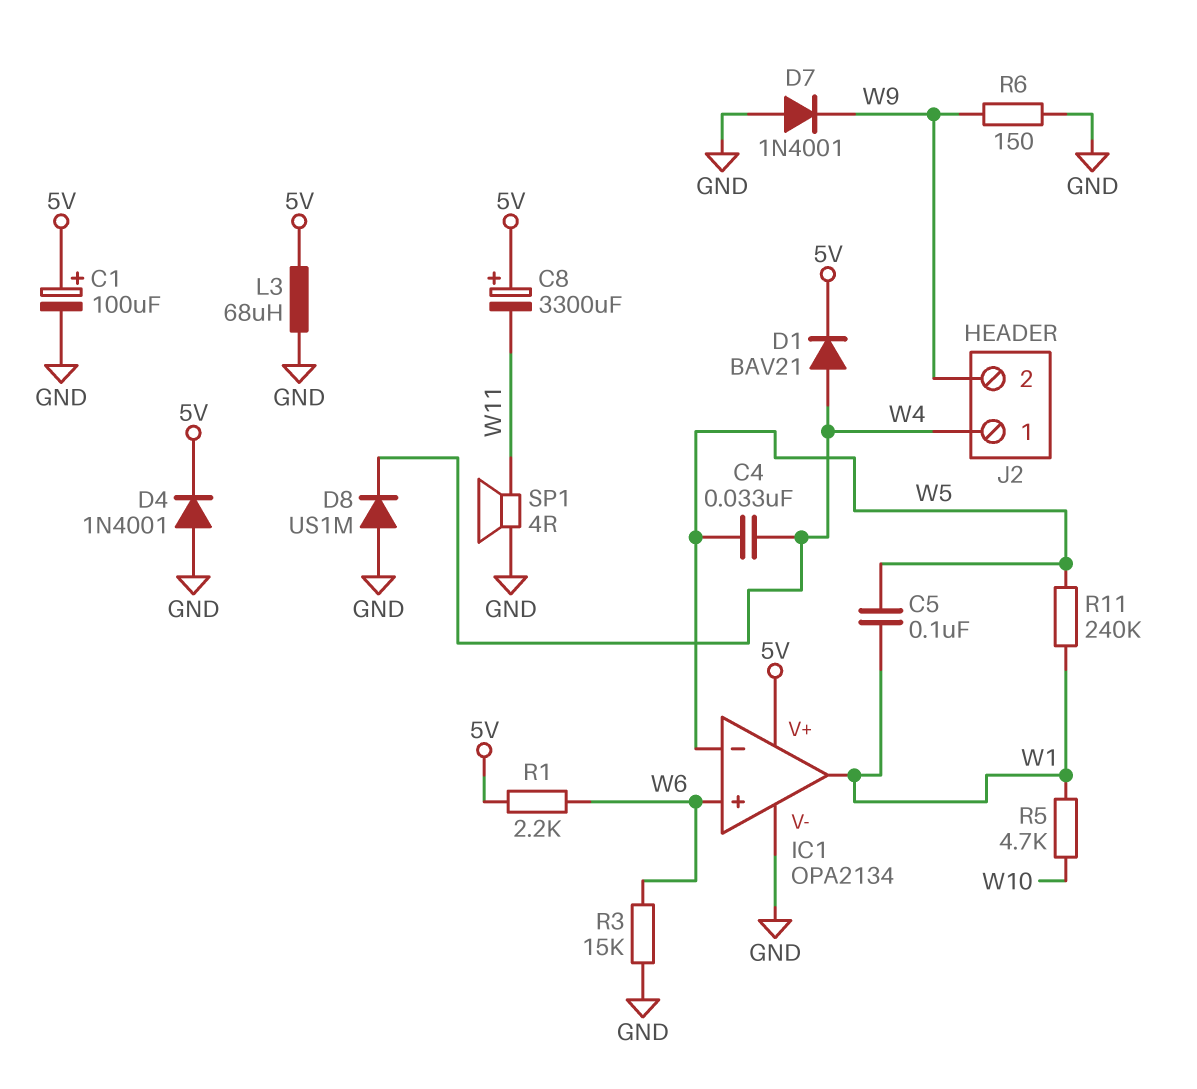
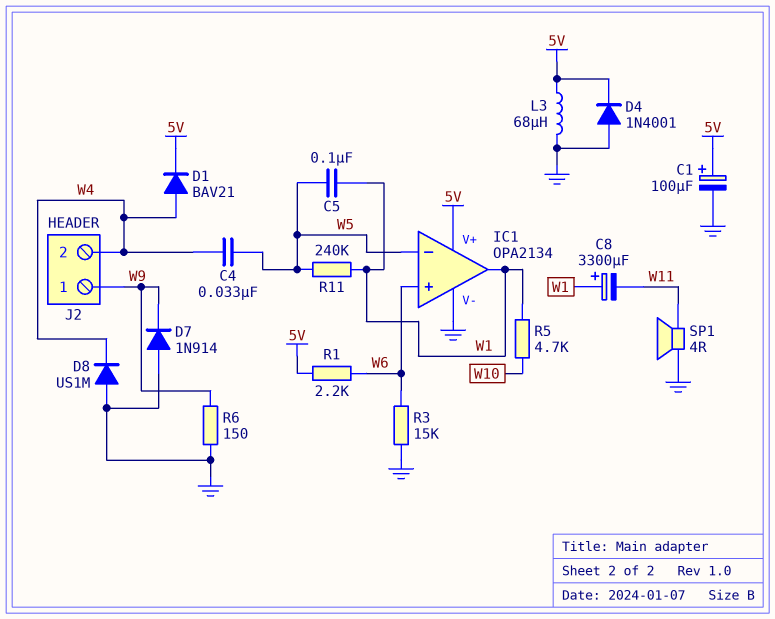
C8: 3300uF (plus 5V, minus W11) -> 3300uF (plus W1, minus W11)
D7: diode 1N4001 (A GND, K W9) -> diode 1N914 (A GND, K W9)
J2 pin 1: W4 -> W9
J2 pin 2: W9 -> W4

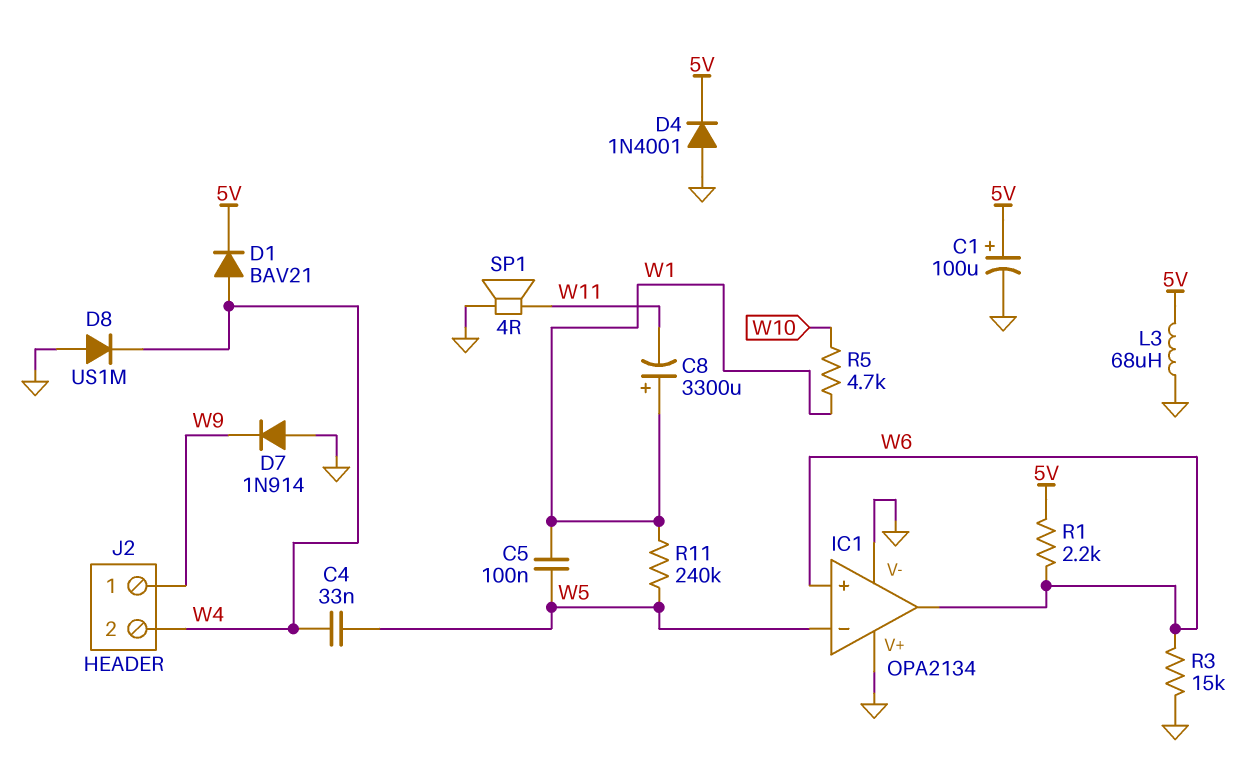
IC1 pin V+: 5V -> GND
IC1 pin out: W1 -> W6
R6: 150 (GND, W9) -> none

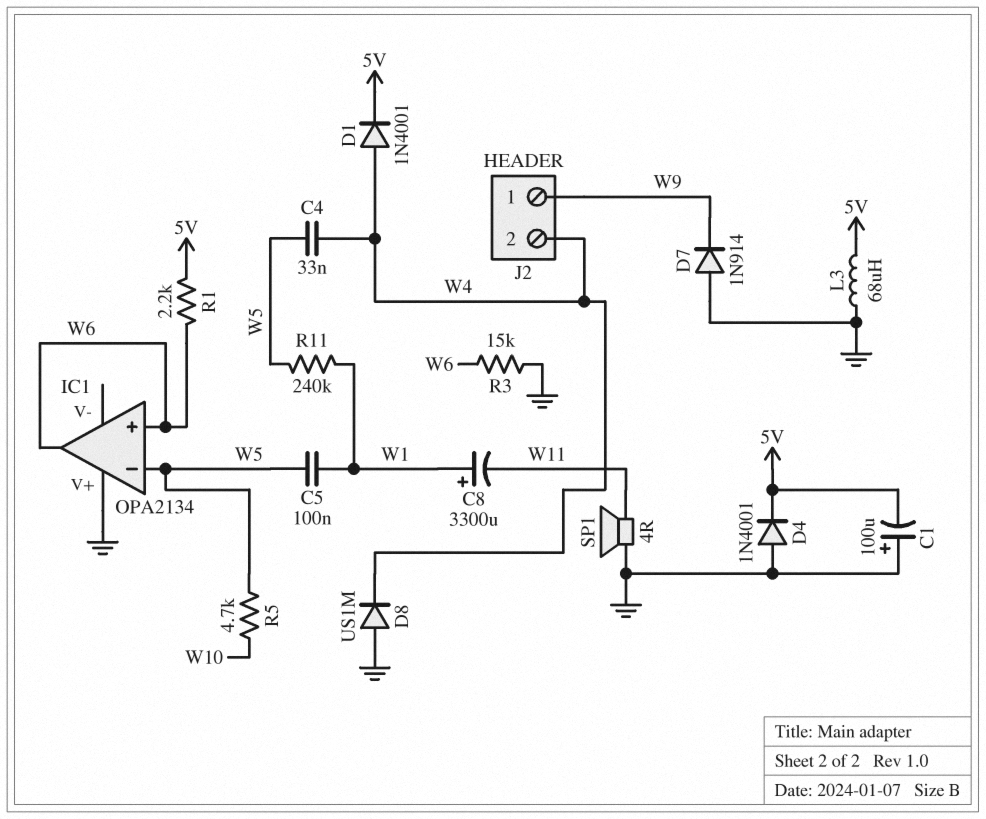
C1: 100uF (plus 5V, minus GND) -> 100uF (plus GND, minus 5V)
D1: diode BAV21 (A W4, K 5V) -> diode 1N4001 (A W4, K 5V)
IC1 pin V-: GND -> none
R5: 4.7k (W1, W10) -> 4.7k (W5, W10)

